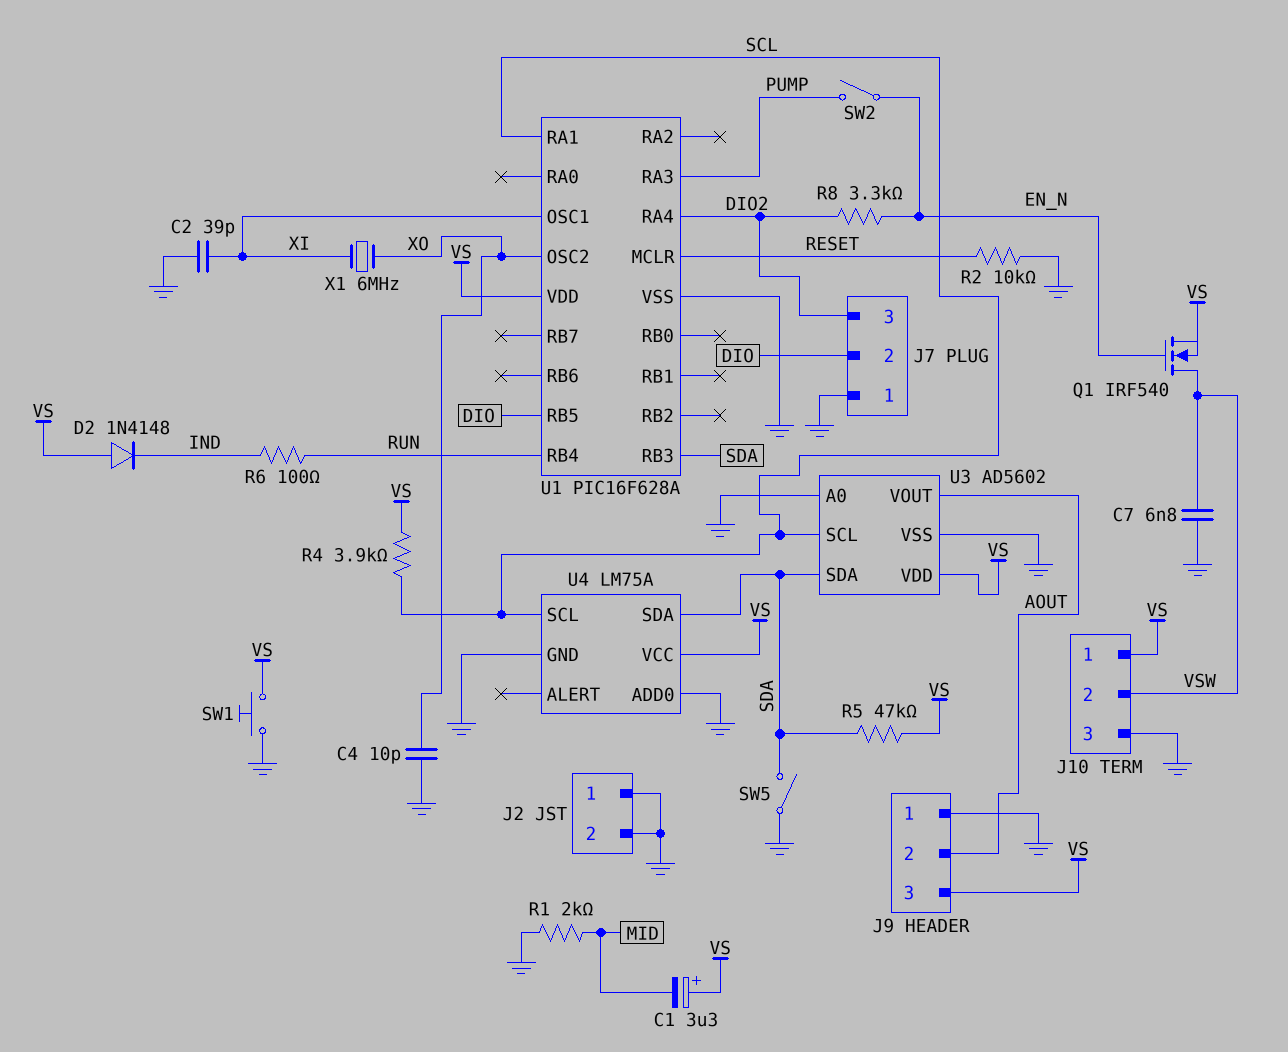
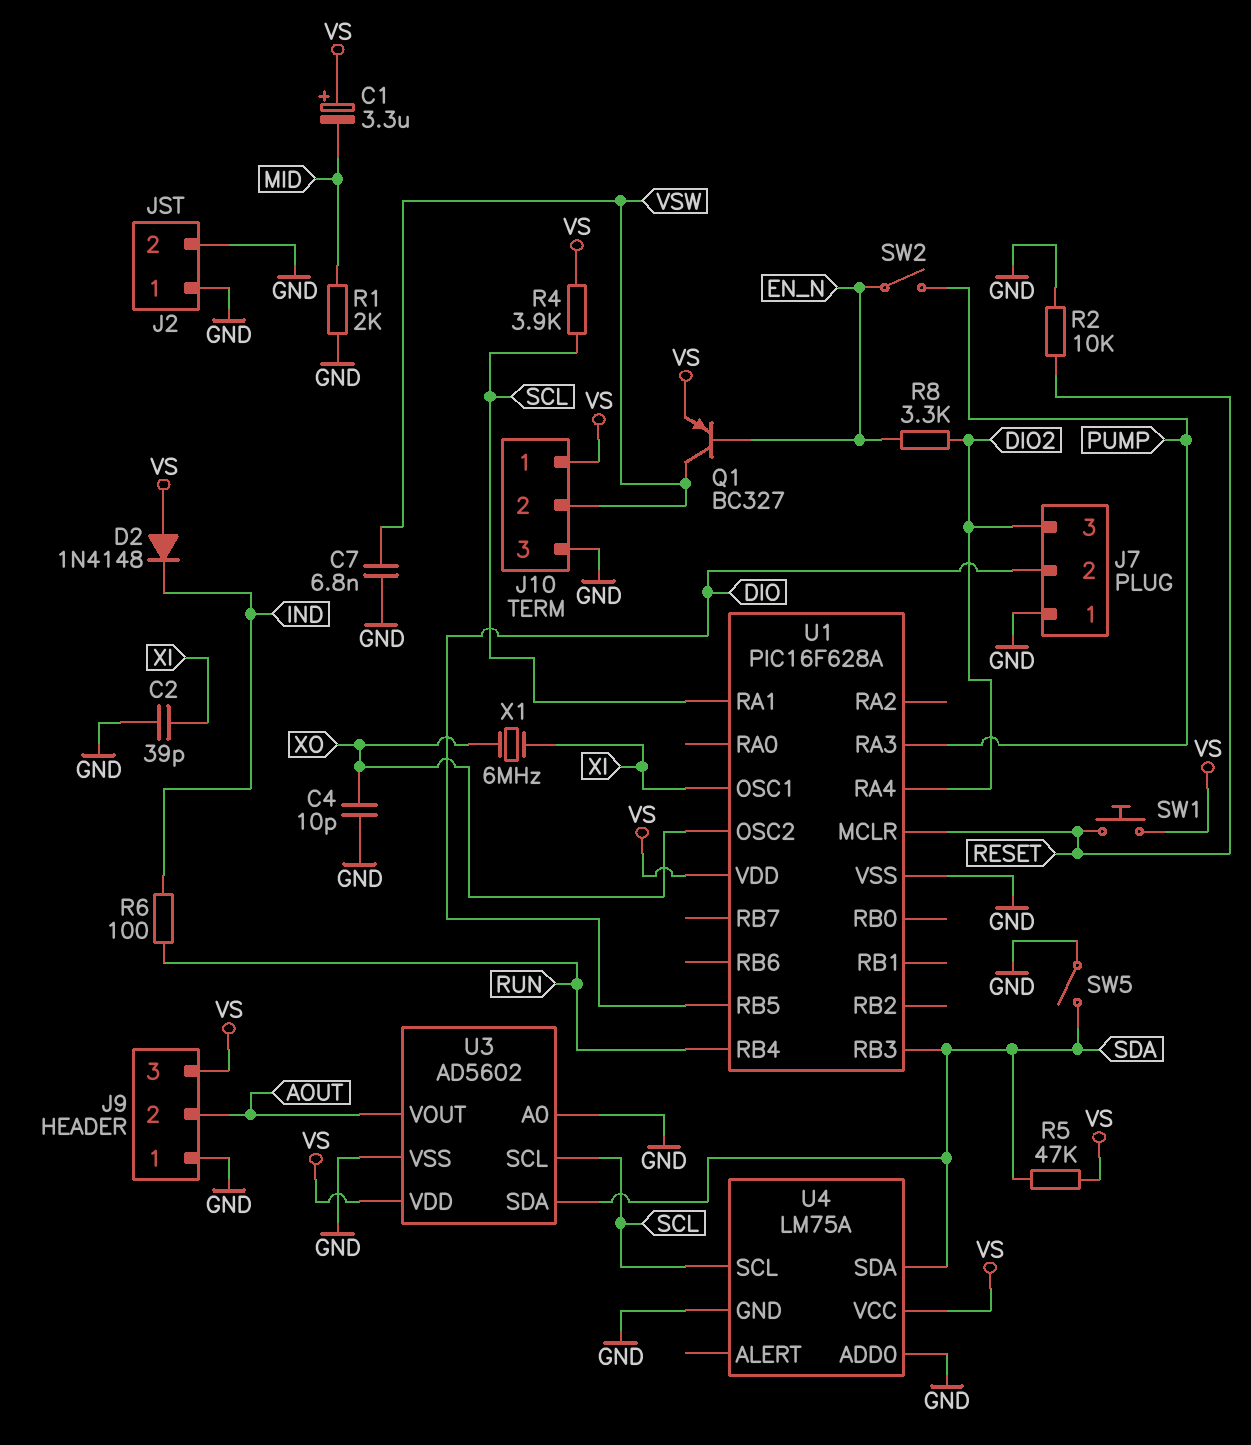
Q1: NMOS IRF540 (G EN_N, D VSW, S VS) -> PNP BC327 (B EN_N, C VSW, E VS)
SW1: button (GND, VS) -> button (RESET, VS)

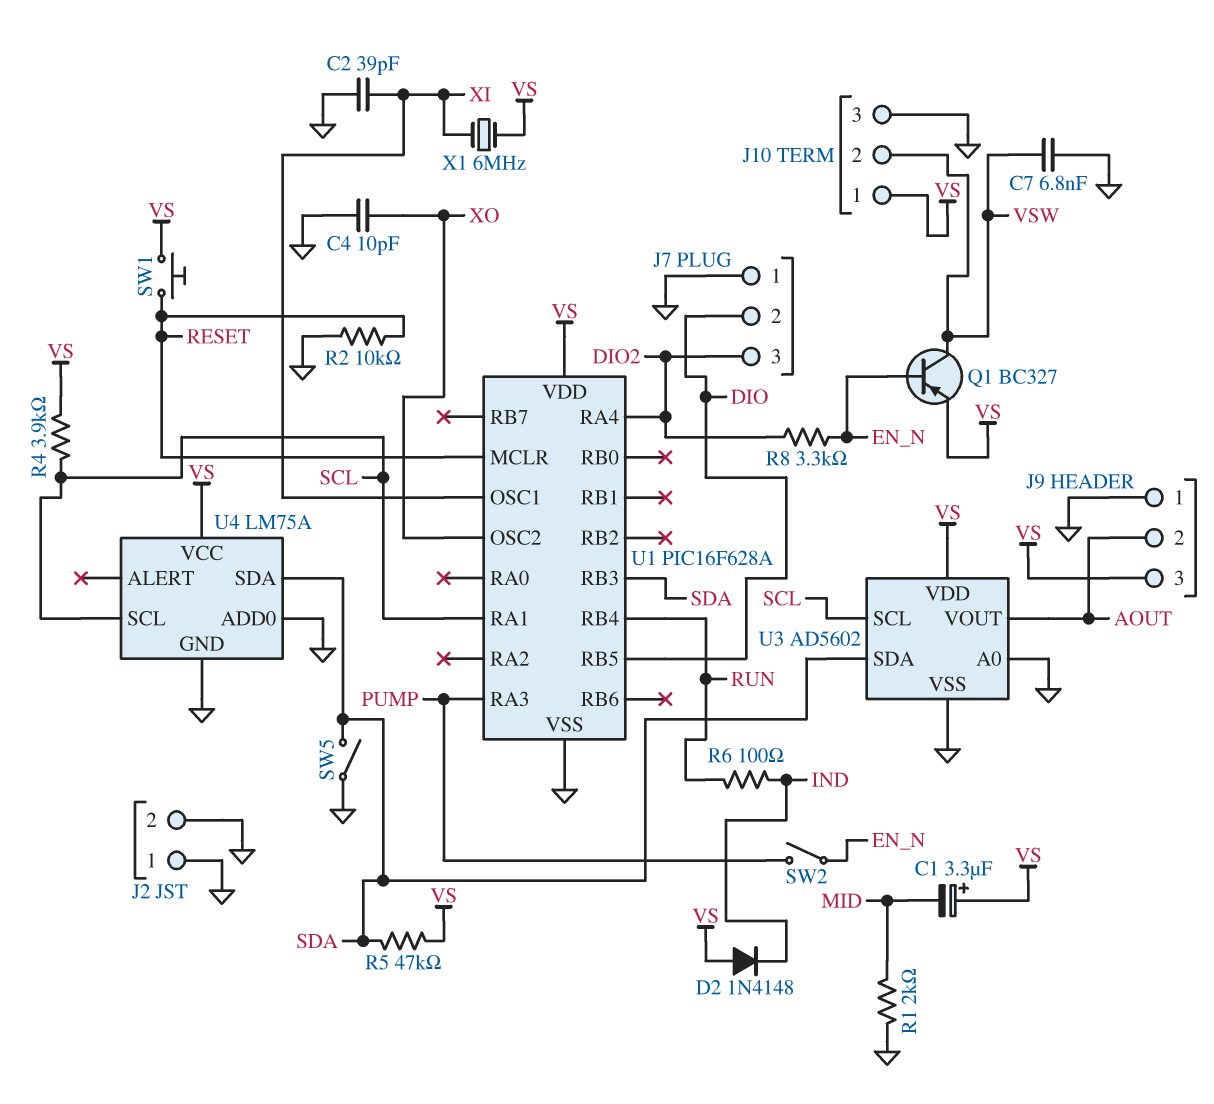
X1: 6MHz (XI, XO) -> 6MHz (VS, XI)

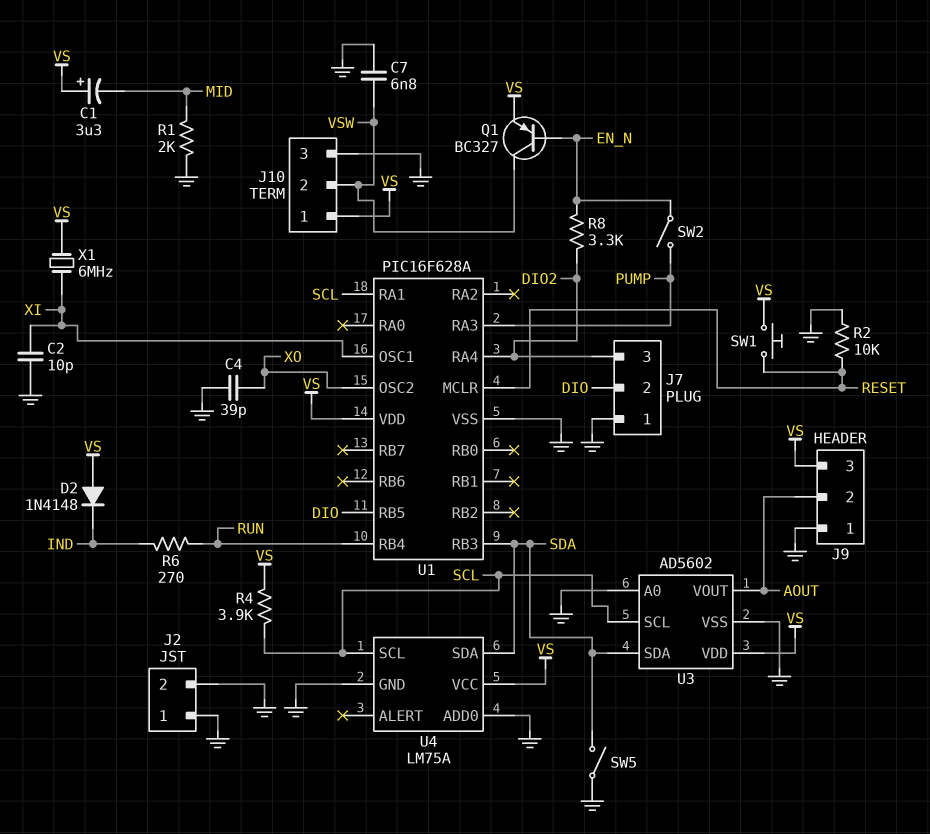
C2: 39pF (GND, XI) -> 10pF (GND, XI)
C4: 10pF (GND, XO) -> 39pF (GND, XO)
R5: 47k (SDA, VS) -> none
R6: 100 (IND, RUN) -> 270 (IND, RUN)

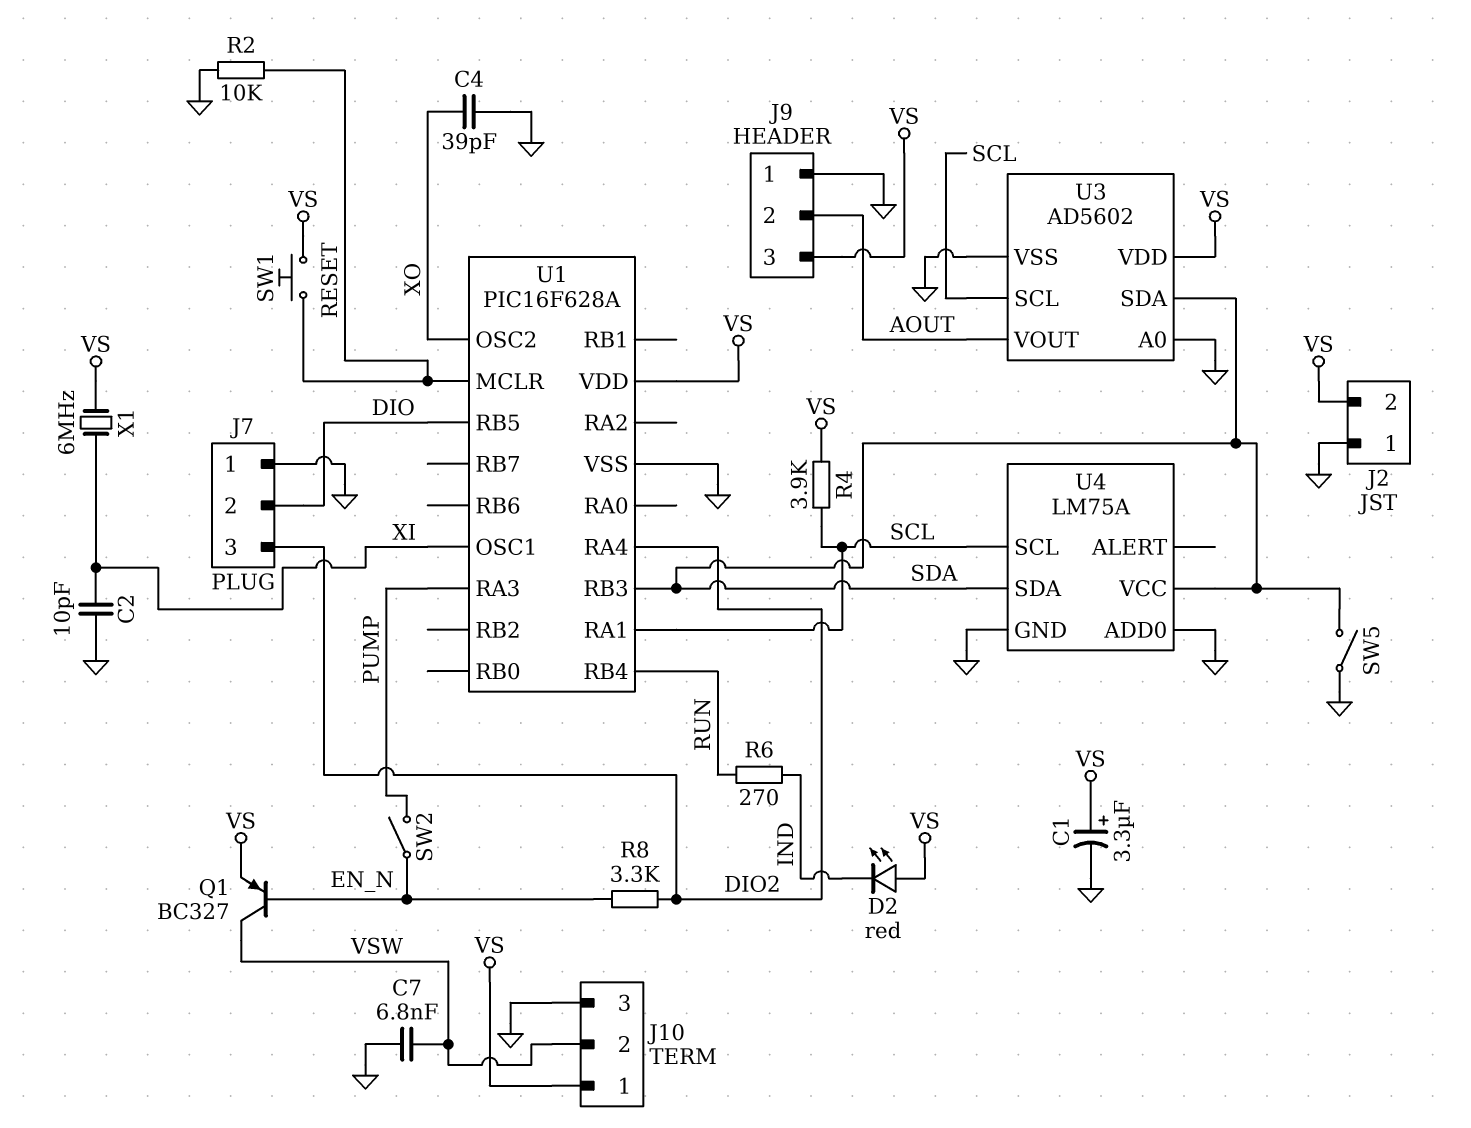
C1: 3.3uF (plus VS, minus MID) -> 3.3uF (plus VS, minus GND)
D2: diode 1N4148 (A VS, K IND) -> LED red (A VS, K IND)
J2 pin 2: GND -> VS
R1: 2k (GND, MID) -> none
U4 pin VCC: VS -> SDA

